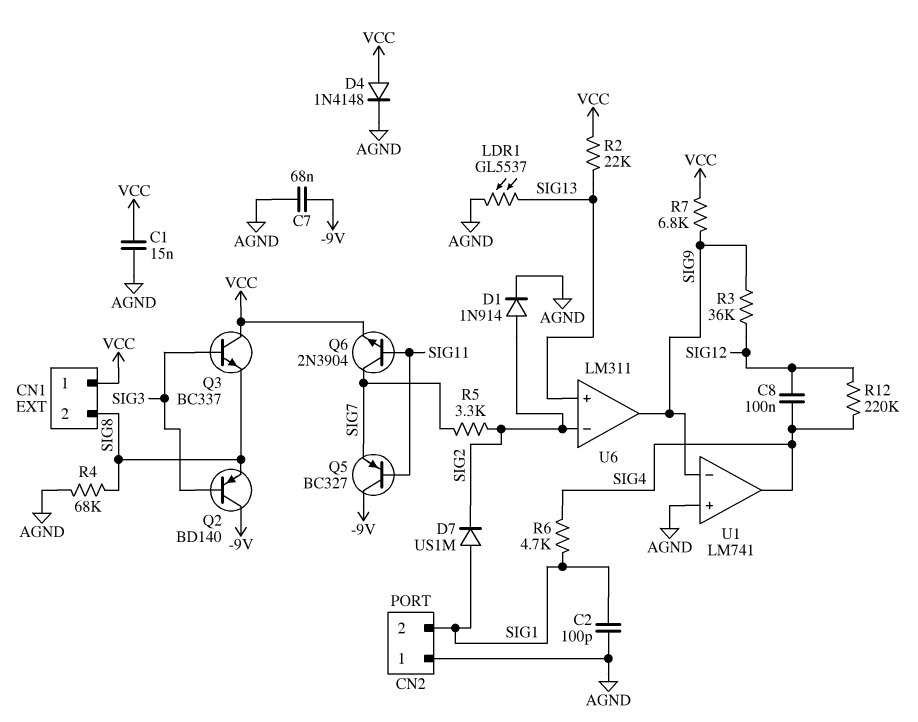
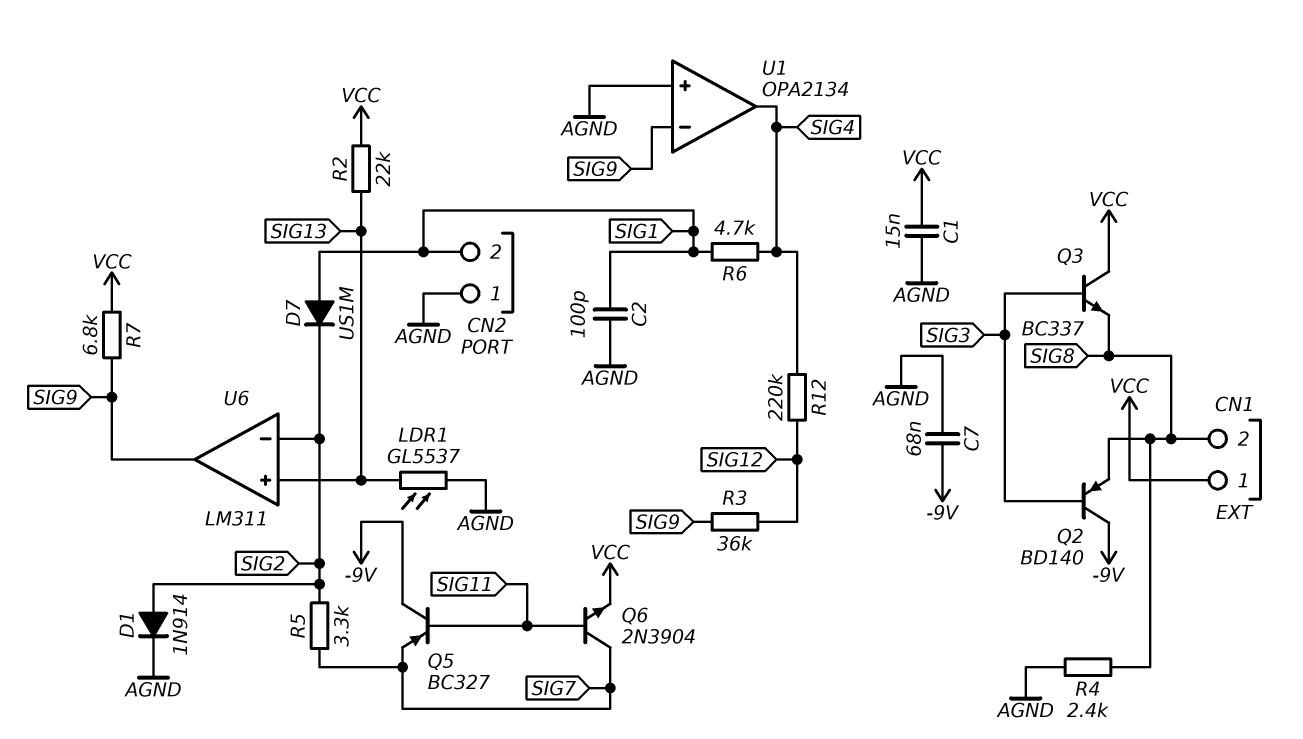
C8: 100nF (SIG4, SIG12) -> none
D4: diode 1N4148 (A VCC, K AGND) -> none
R4: 68k (AGND, SIG8) -> 2.4k (AGND, SIG8)
U1: LM741 -> OPA2134

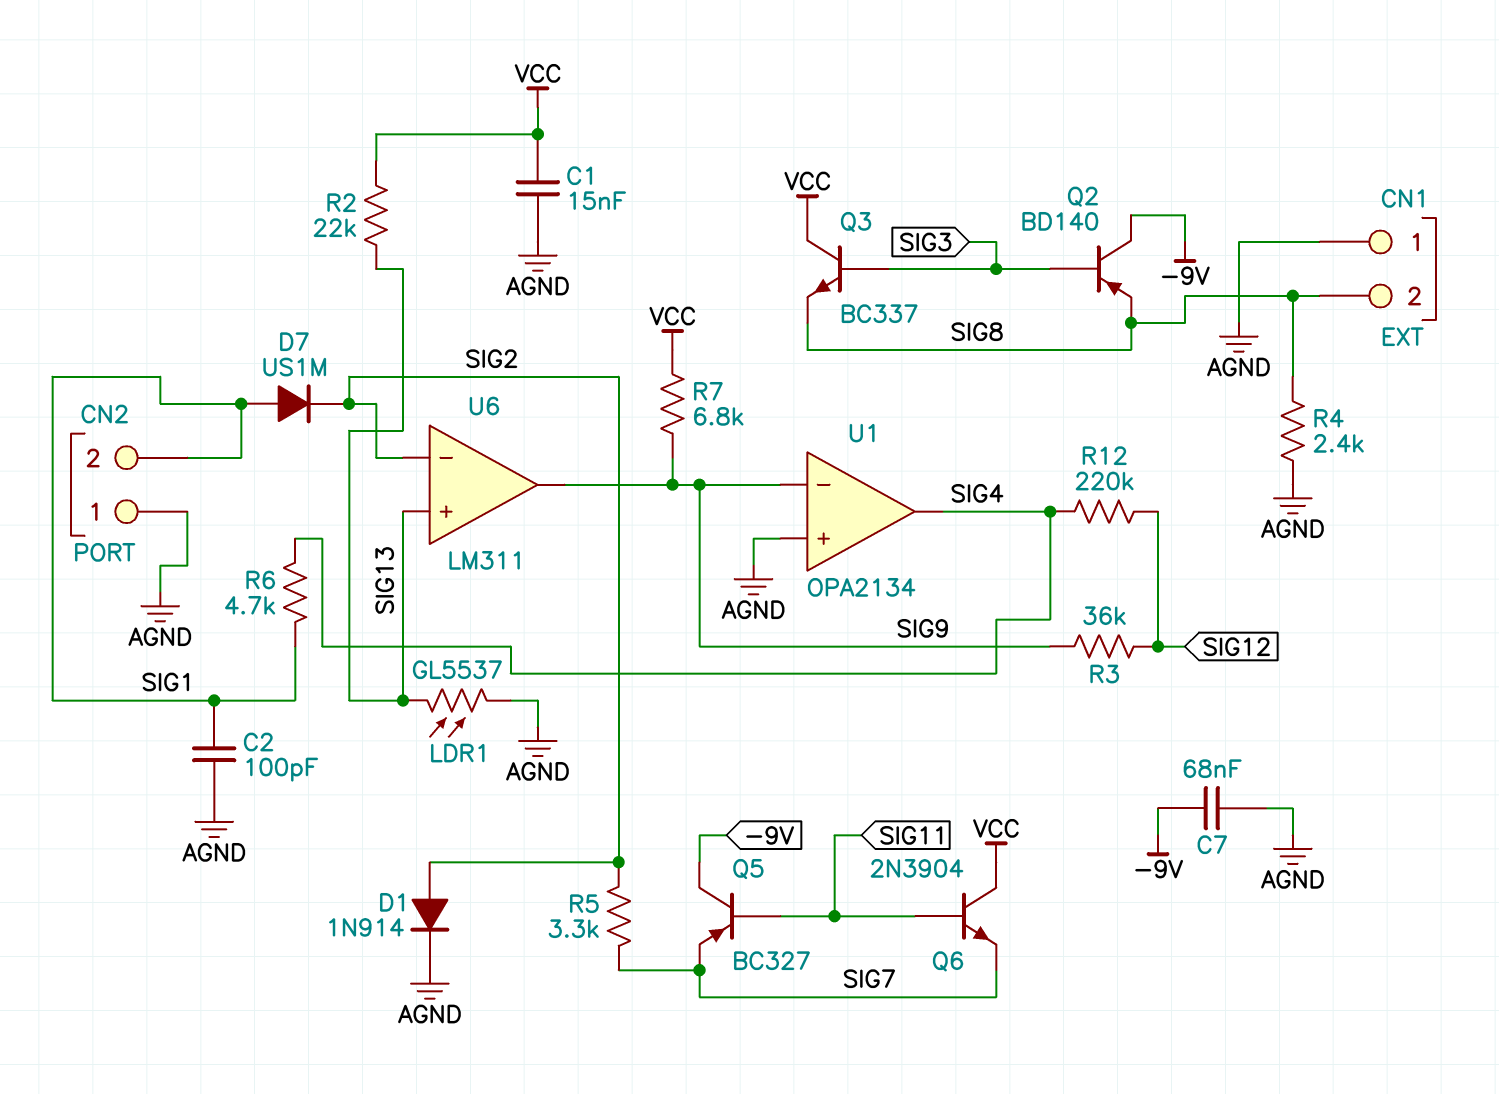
CN1 pin 1: VCC -> AGND
Q6: NPN 2N3904 (B SIG11, C SIG7, E VCC) -> NPN 2N3904 (B SIG11, C VCC, E SIG7)

